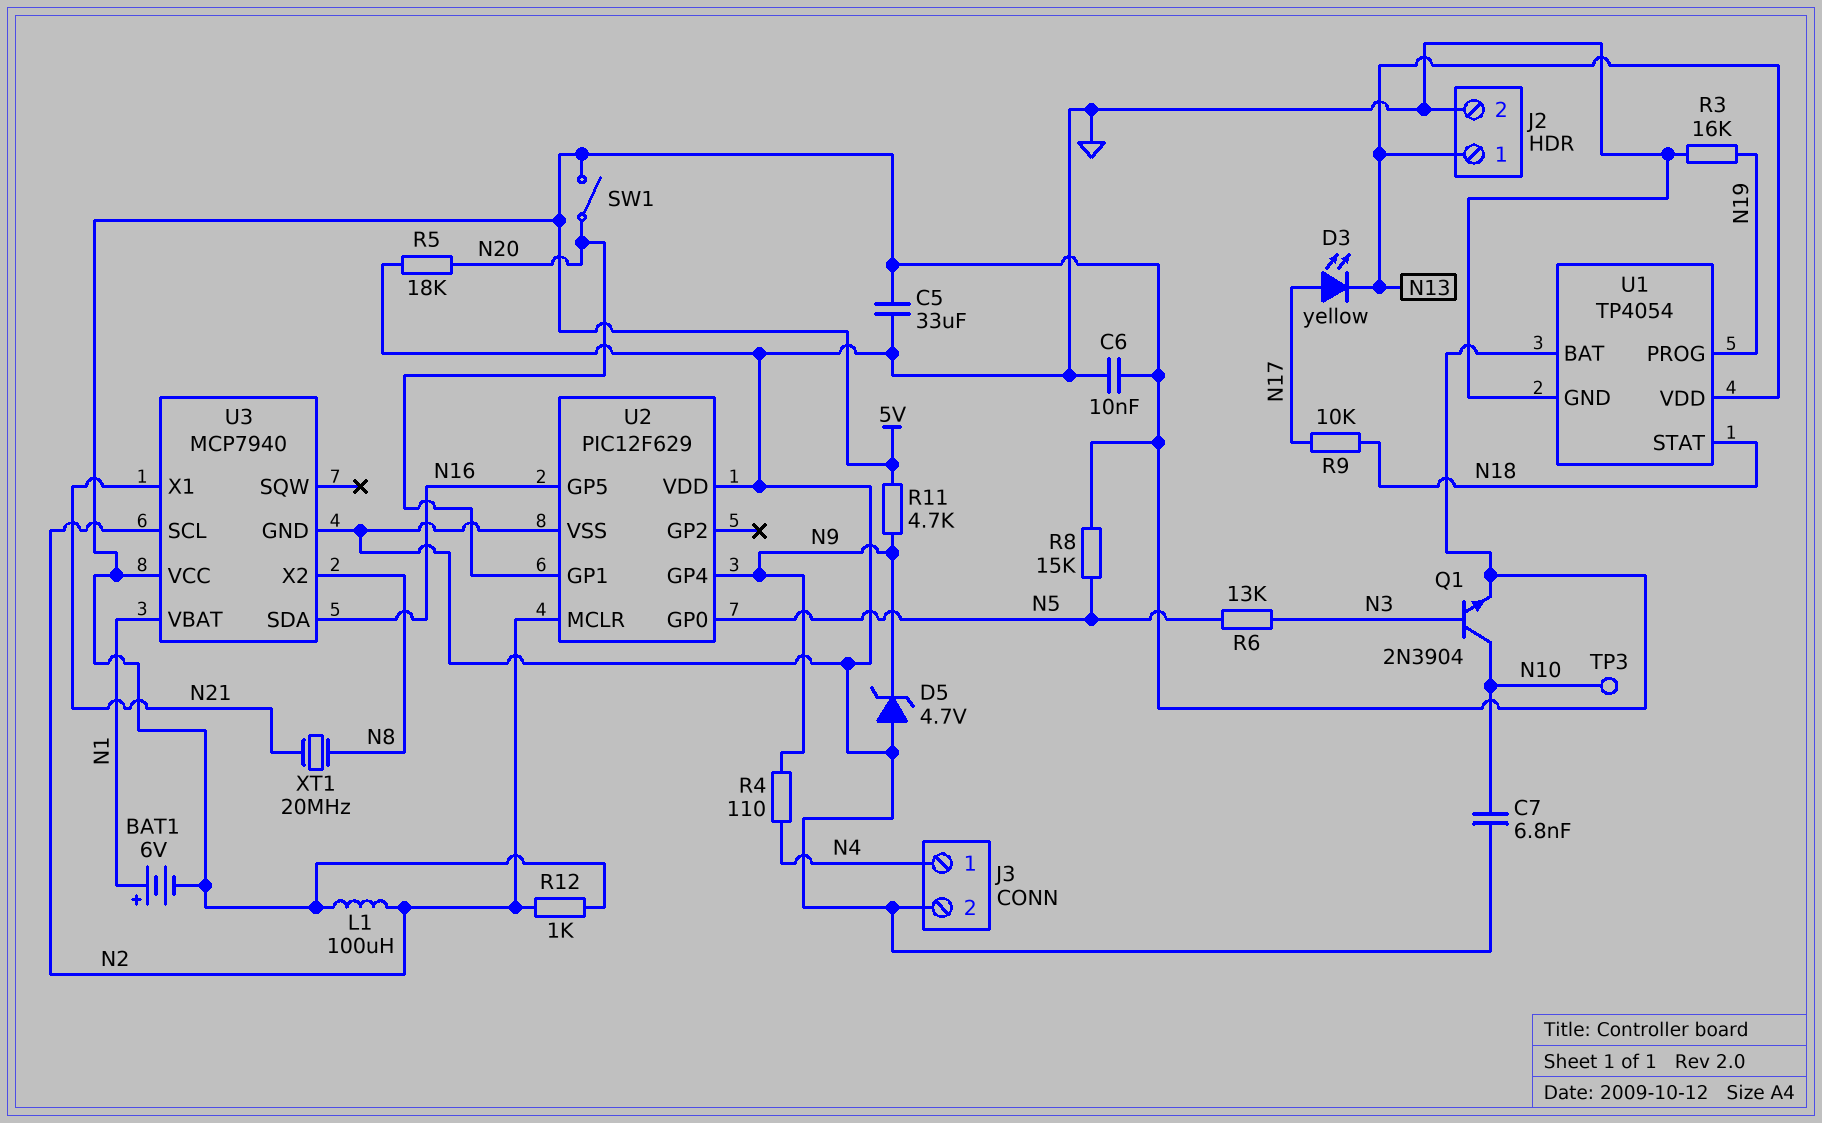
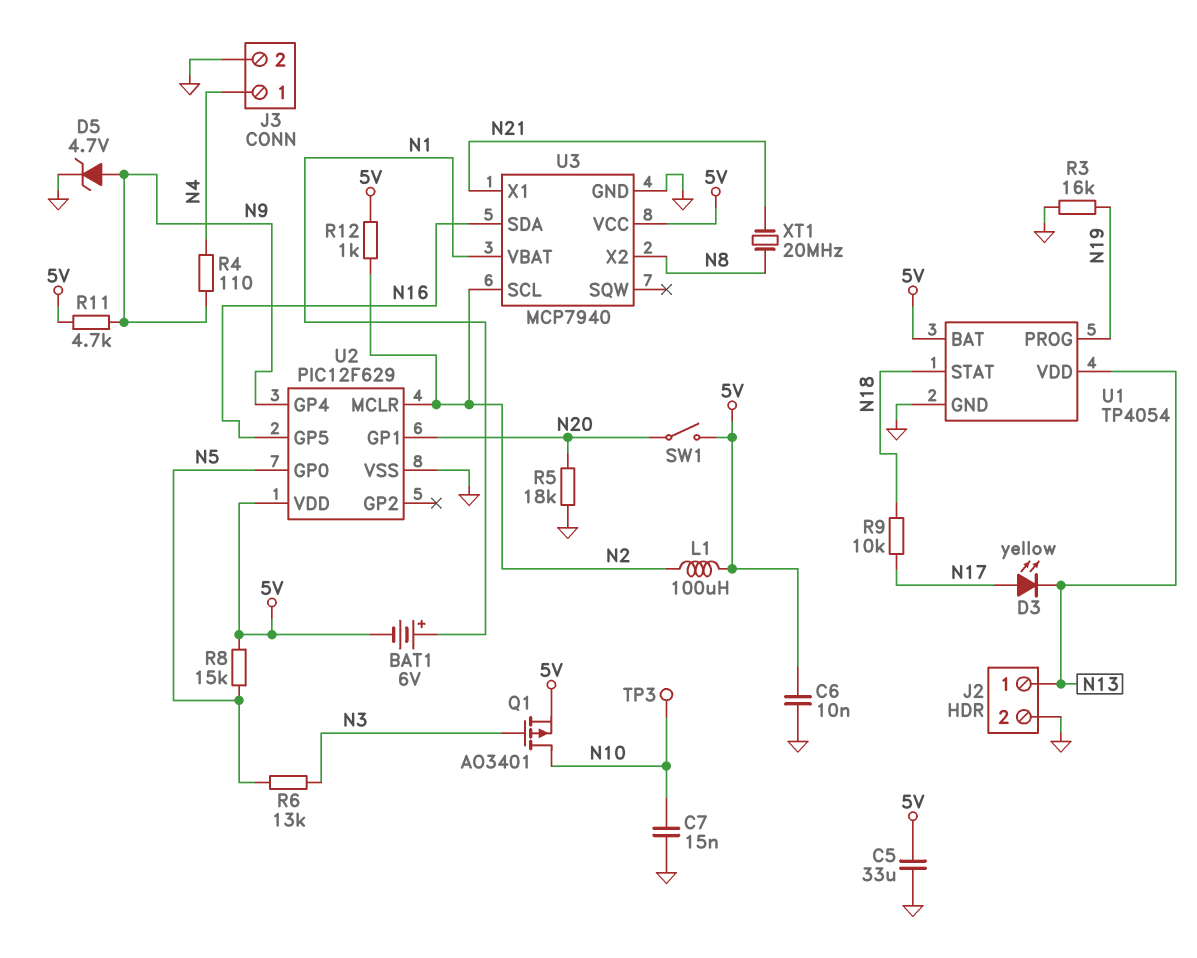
C7: 6.8nF (GND, N10) -> 15nF (GND, N10)
D5: zener 4.7V (A GND, K N9) -> zener 4.7V (A N9, K GND)
Q1: NPN 2N3904 (B N3, C N10, E 5V) -> PMOS AO3401 (G N3, D N10, S 5V)
U2 pin VDD: GND -> 5V

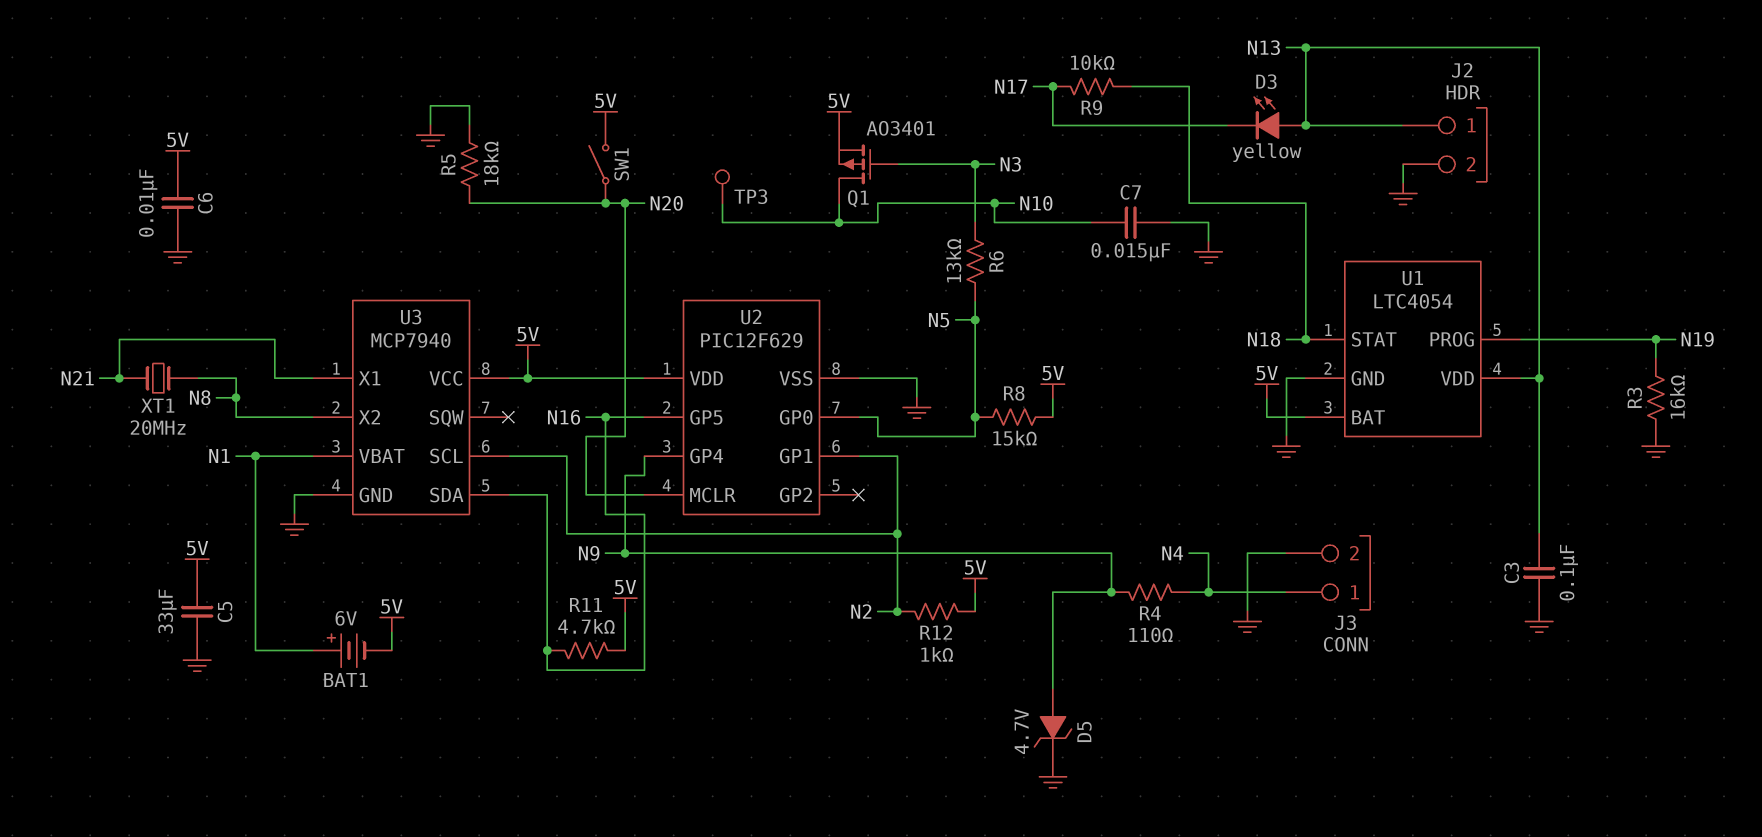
C3: none -> 100nF (GND, N13)
D3: LED yellow (A N17, K N13) -> LED yellow (A N13, K N17)
L1: 100uH (5V, N2) -> none
R11: 4.7k (5V, N9) -> 4.7k (5V, N16)
U1: TP4054 -> LTC4054
U2 pin GP1: N20 -> N2
U2 pin MCLR: N2 -> N20

